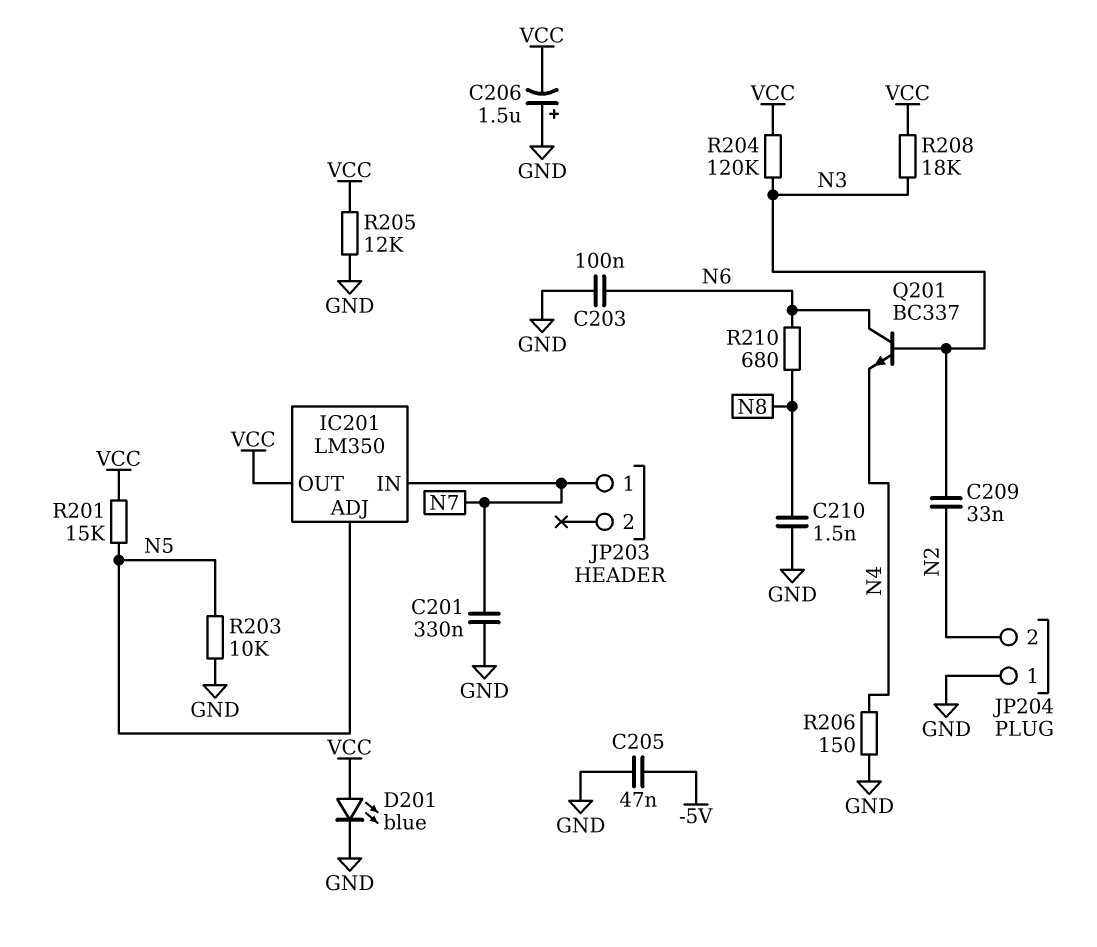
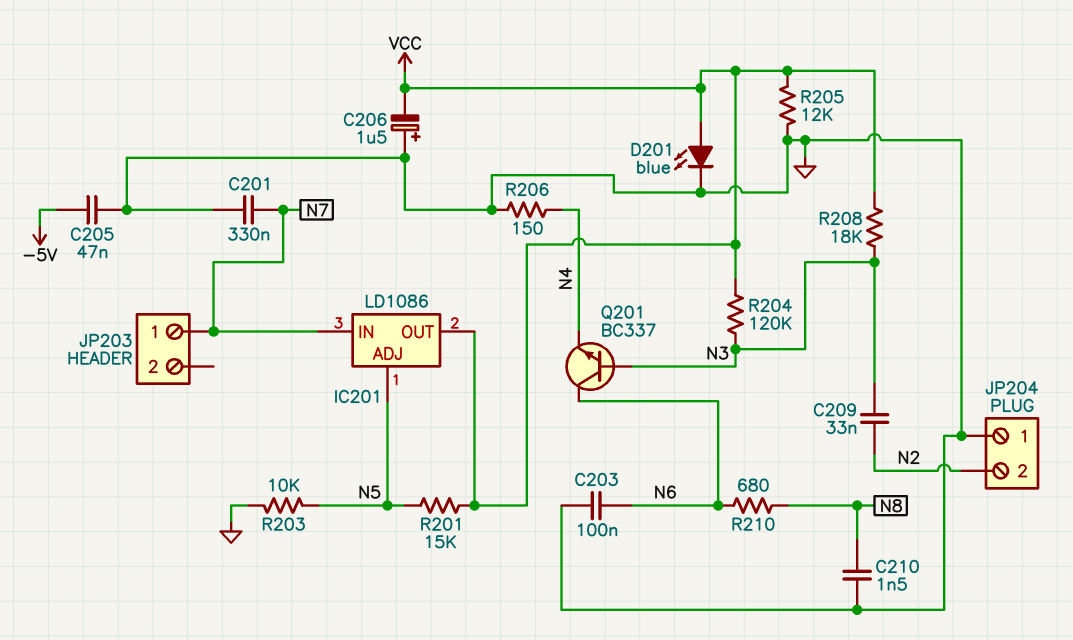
IC201: LM350 -> LD1086

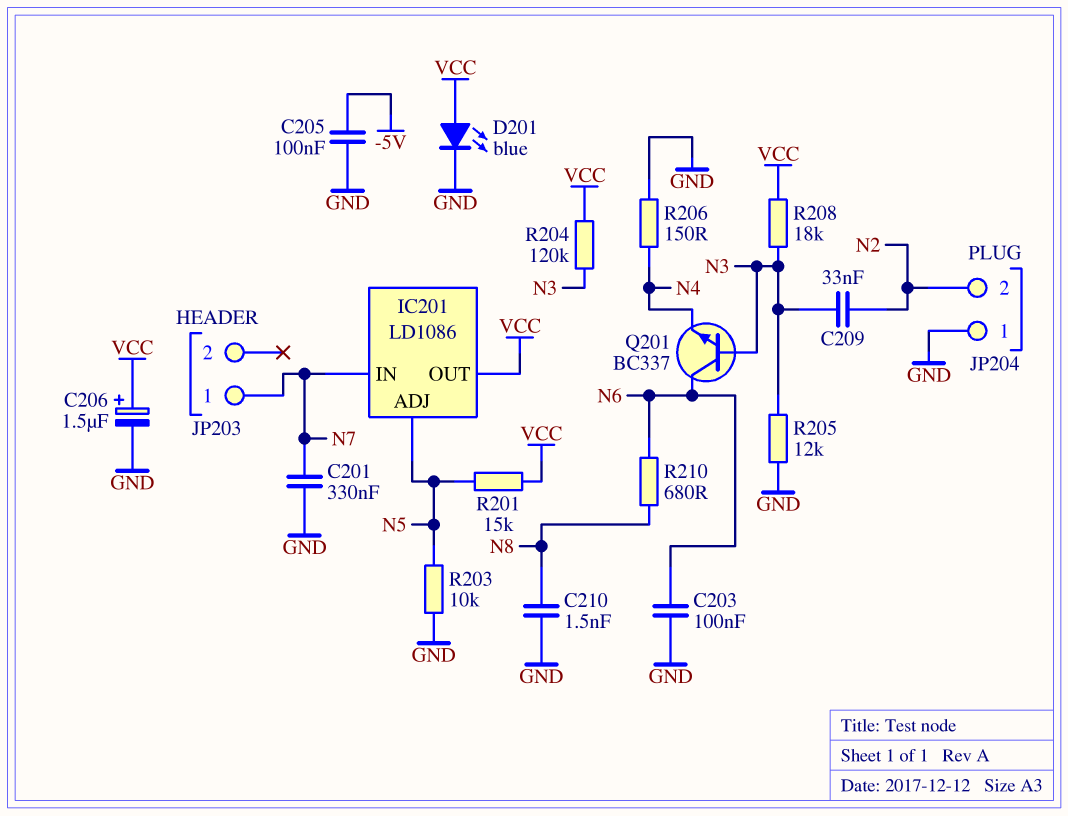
C205: 47nF (-5V, GND) -> 100nF (-5V, GND)
C206: 1.5uF (plus GND, minus VCC) -> 1.5uF (plus VCC, minus GND)
R205: 12k (GND, VCC) -> 12k (GND, N3)

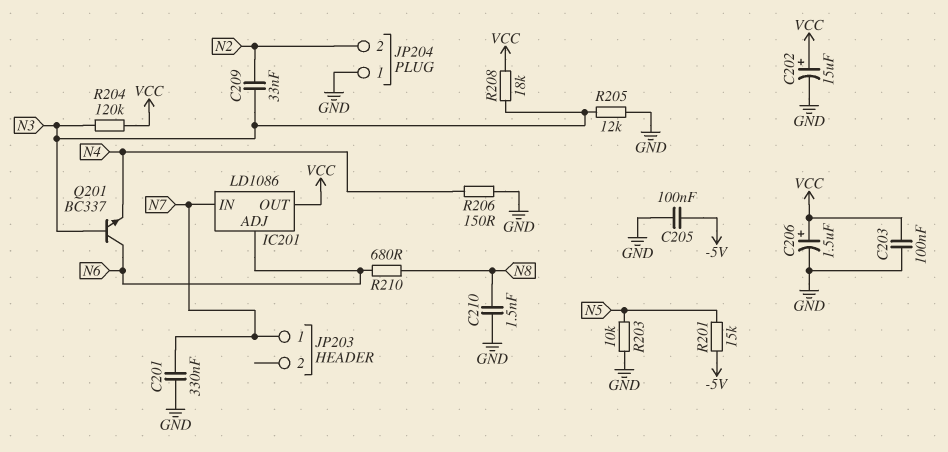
C202: none -> 15uF (plus VCC, minus GND)
C203: 100nF (GND, N6) -> 100nF (GND, VCC)
D201: LED blue (A VCC, K GND) -> none
IC201 pin ADJ: N5 -> N6
R201: 15k (N5, VCC) -> 15k (-5V, N5)

